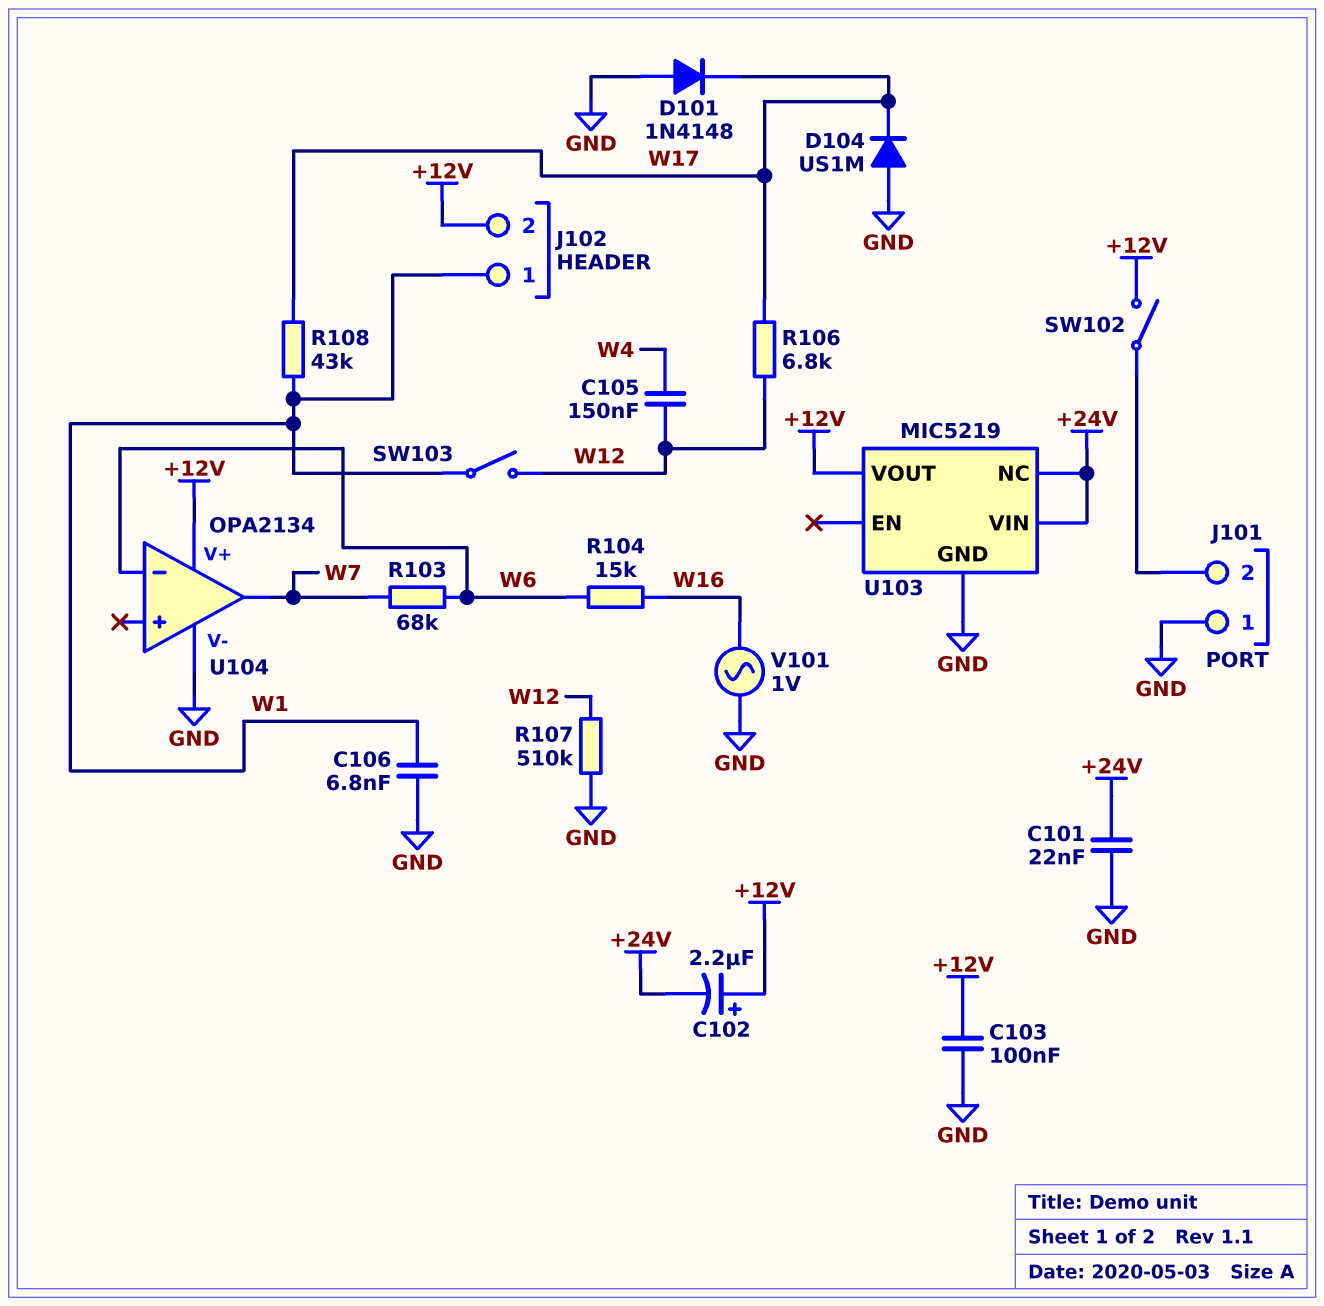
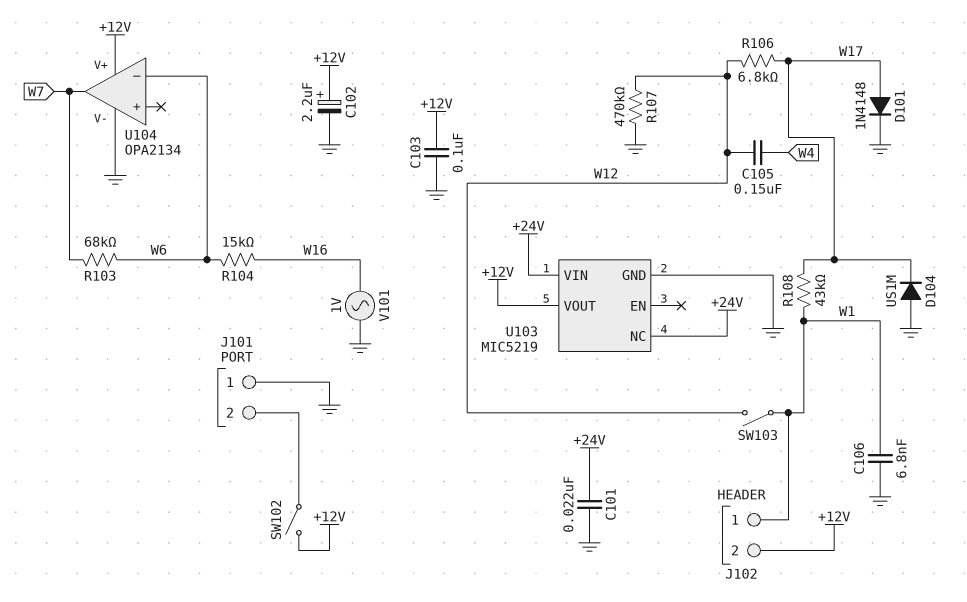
C102: 2.2uF (plus +12V, minus +24V) -> 2.2uF (plus +12V, minus GND)
D101: diode 1N4148 (A GND, K W17) -> diode 1N4148 (A W17, K GND)
R107: 510k (GND, W12) -> 470k (GND, W12)

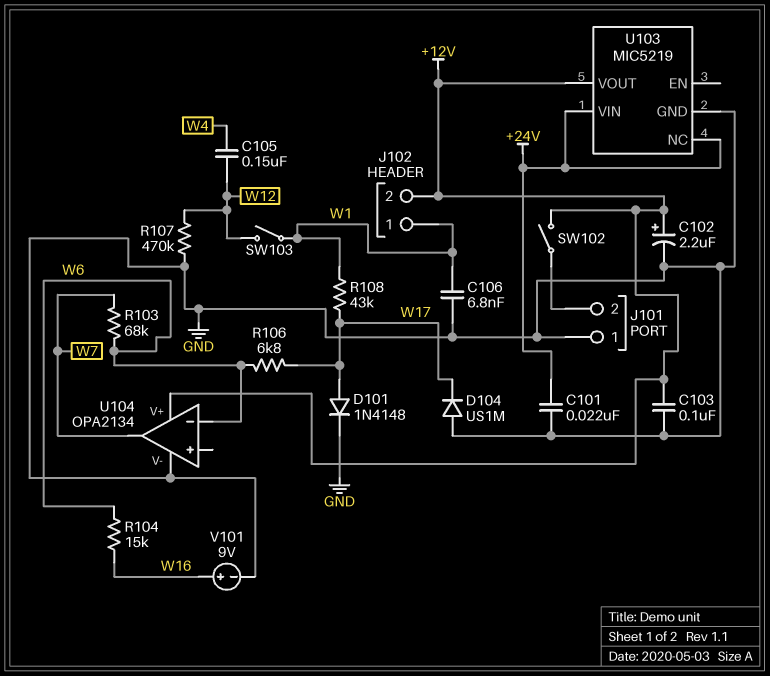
R106: 6.8k (W12, W17) -> 6.8k (W6, W17)
V101: AC 1V (GND, W16) -> 9V (plus W16, minus GND)

